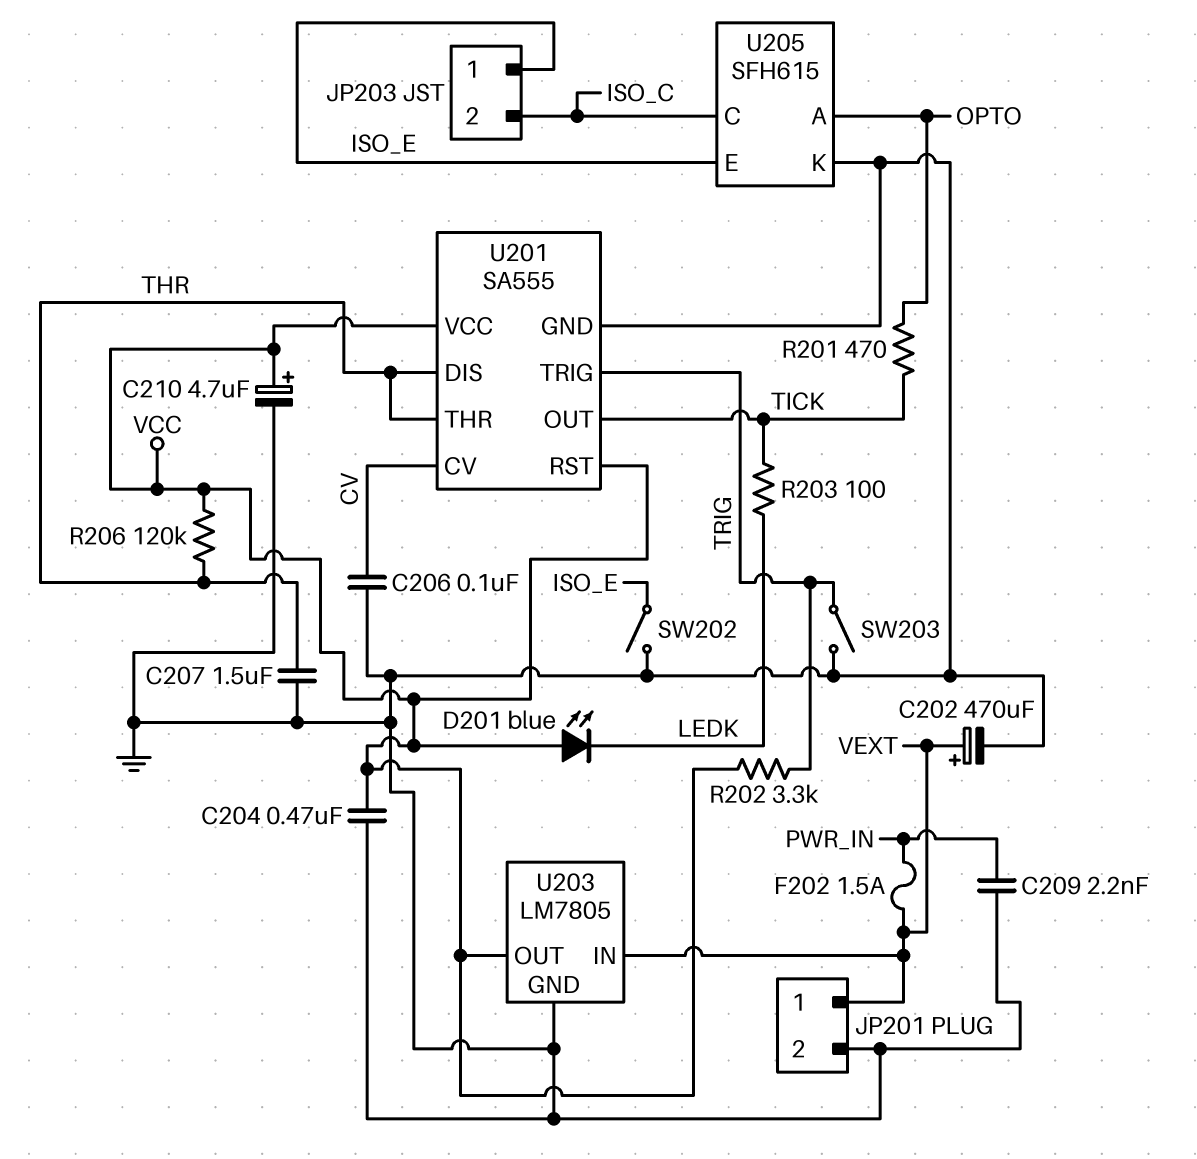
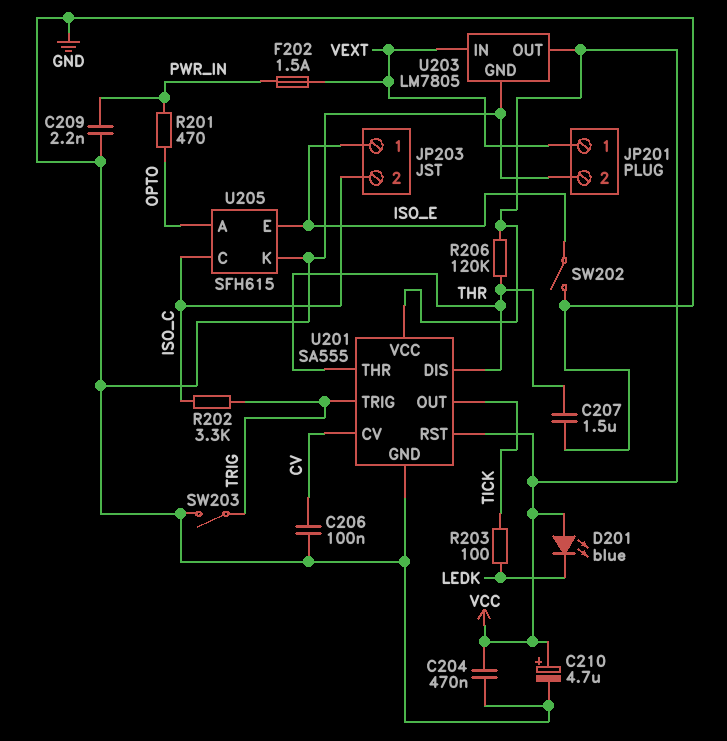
C202: 470uF (plus VEXT, minus GND) -> none
R201: 470 (OPTO, TICK) -> 470 (OPTO, PWR_IN)
R202: 3.3k (TRIG, VCC) -> 3.3k (ISO_C, TRIG)

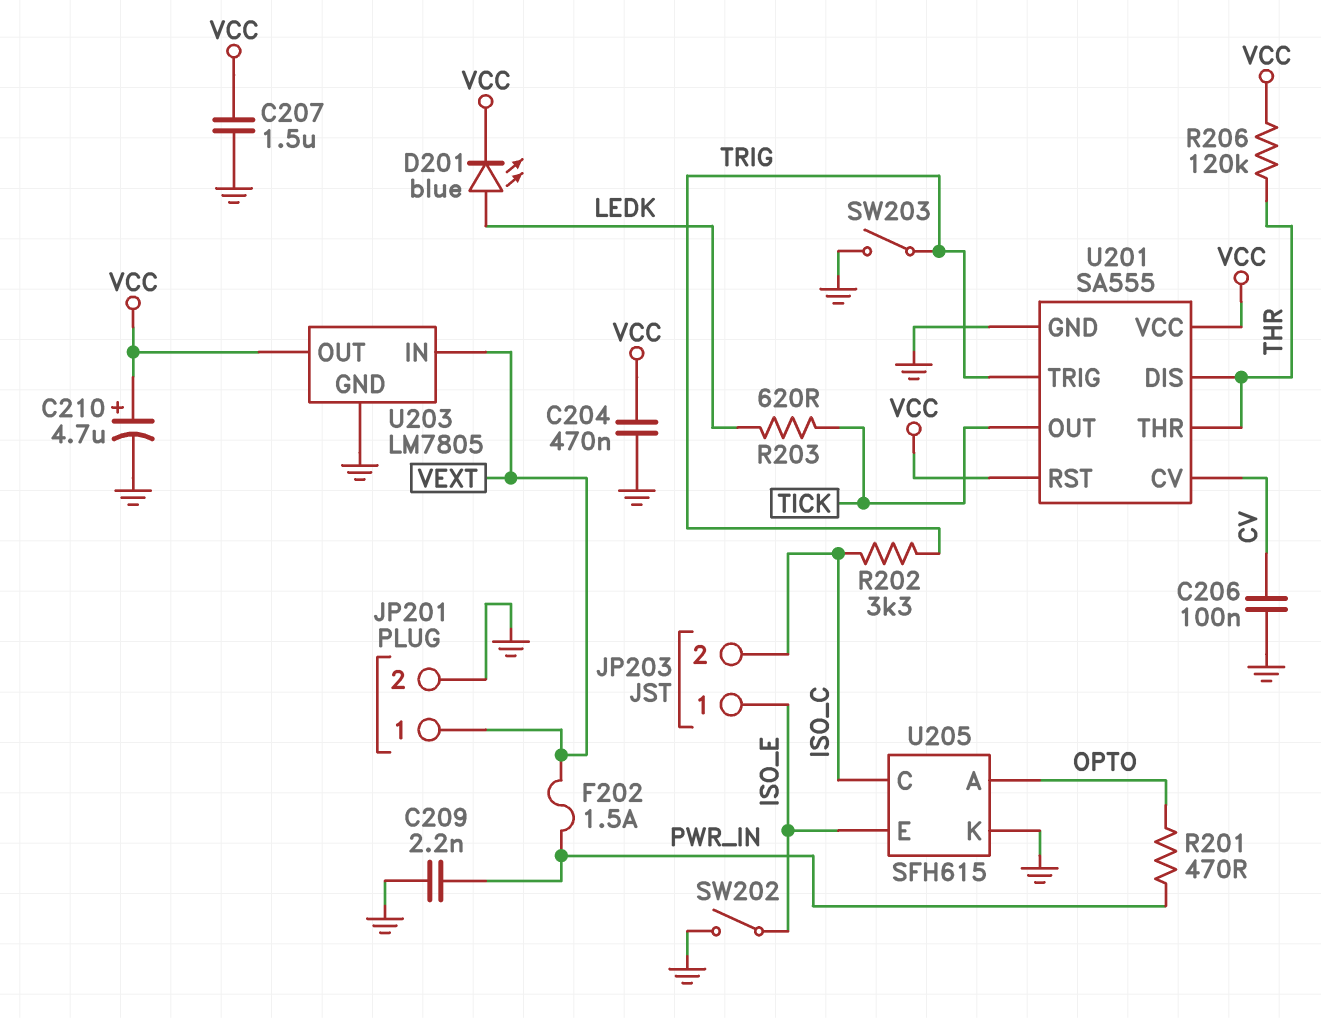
C207: 1.5uF (GND, THR) -> 1.5uF (GND, VCC)
D201: LED blue (A VCC, K LEDK) -> LED blue (A LEDK, K VCC)
R203: 100 (LEDK, TICK) -> 620 (LEDK, TICK)

